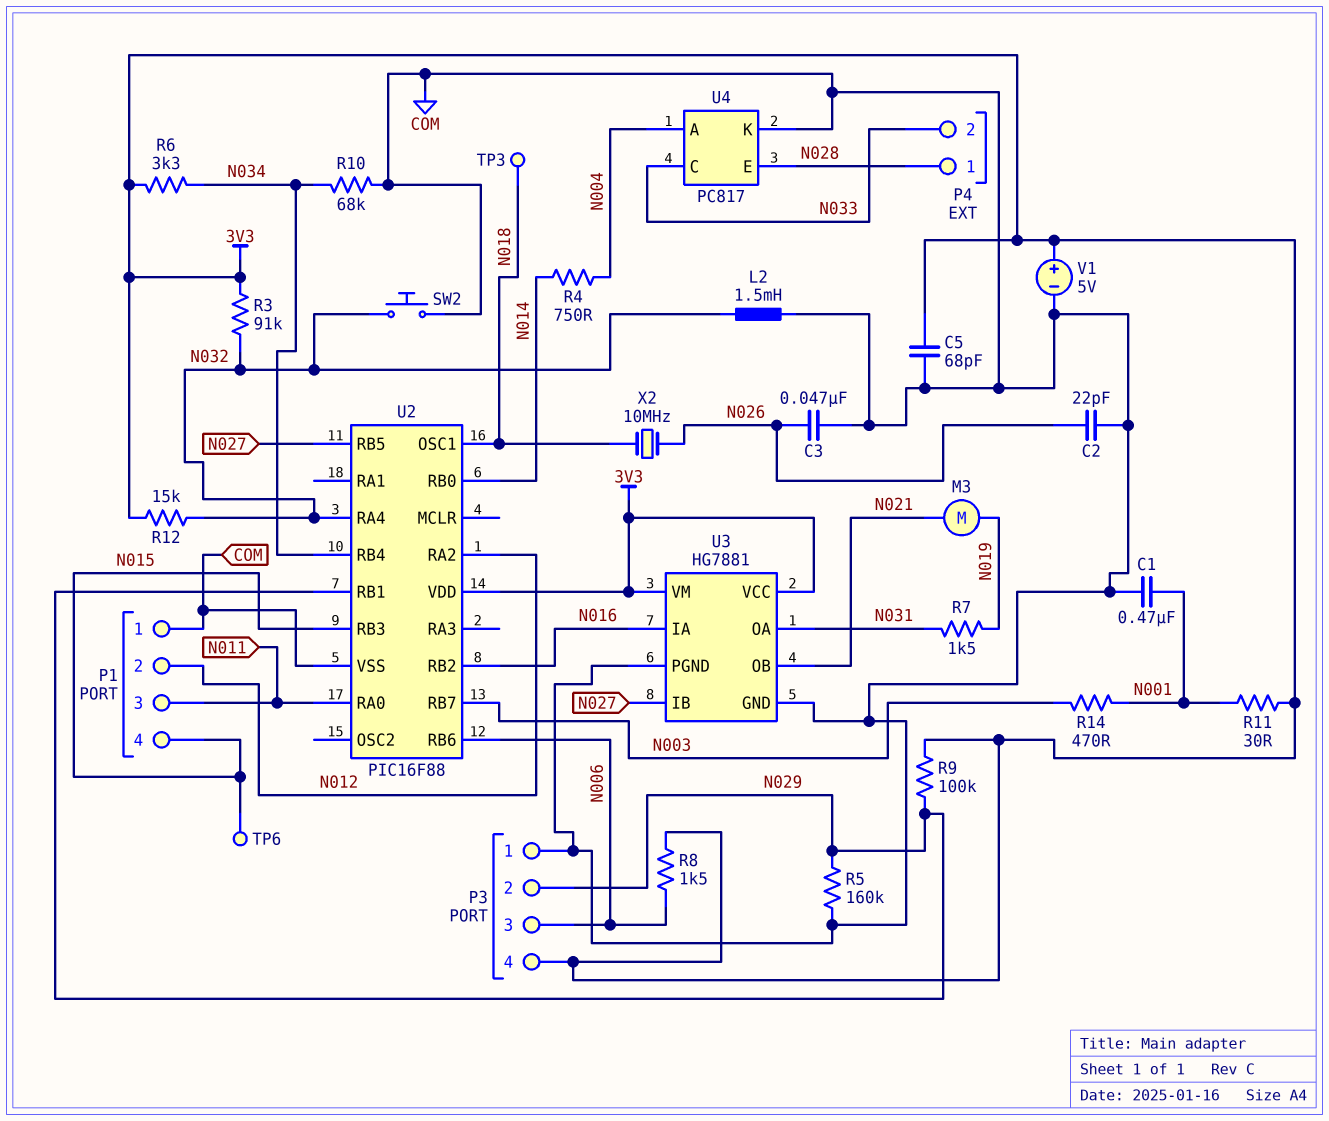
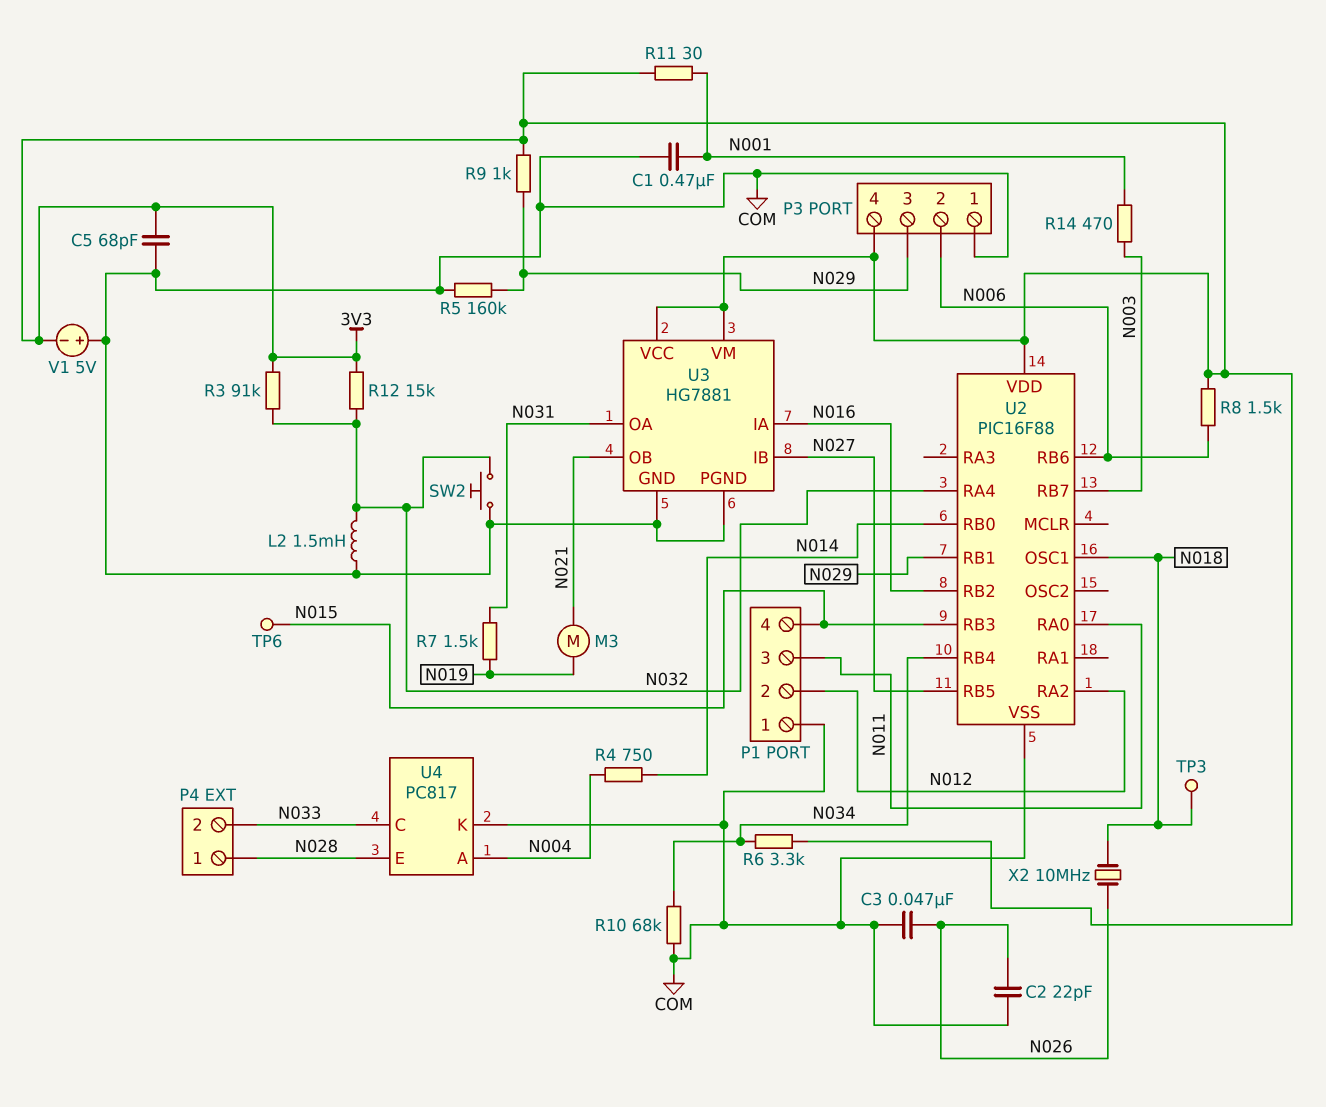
P3 pin 2: N029 -> N006
P3 pin 3: N006 -> N029
R9: 100k (3V3, N029) -> 1k (3V3, N029)
V1: 5V (plus 3V3, minus COM) -> 5V (plus COM, minus 3V3)

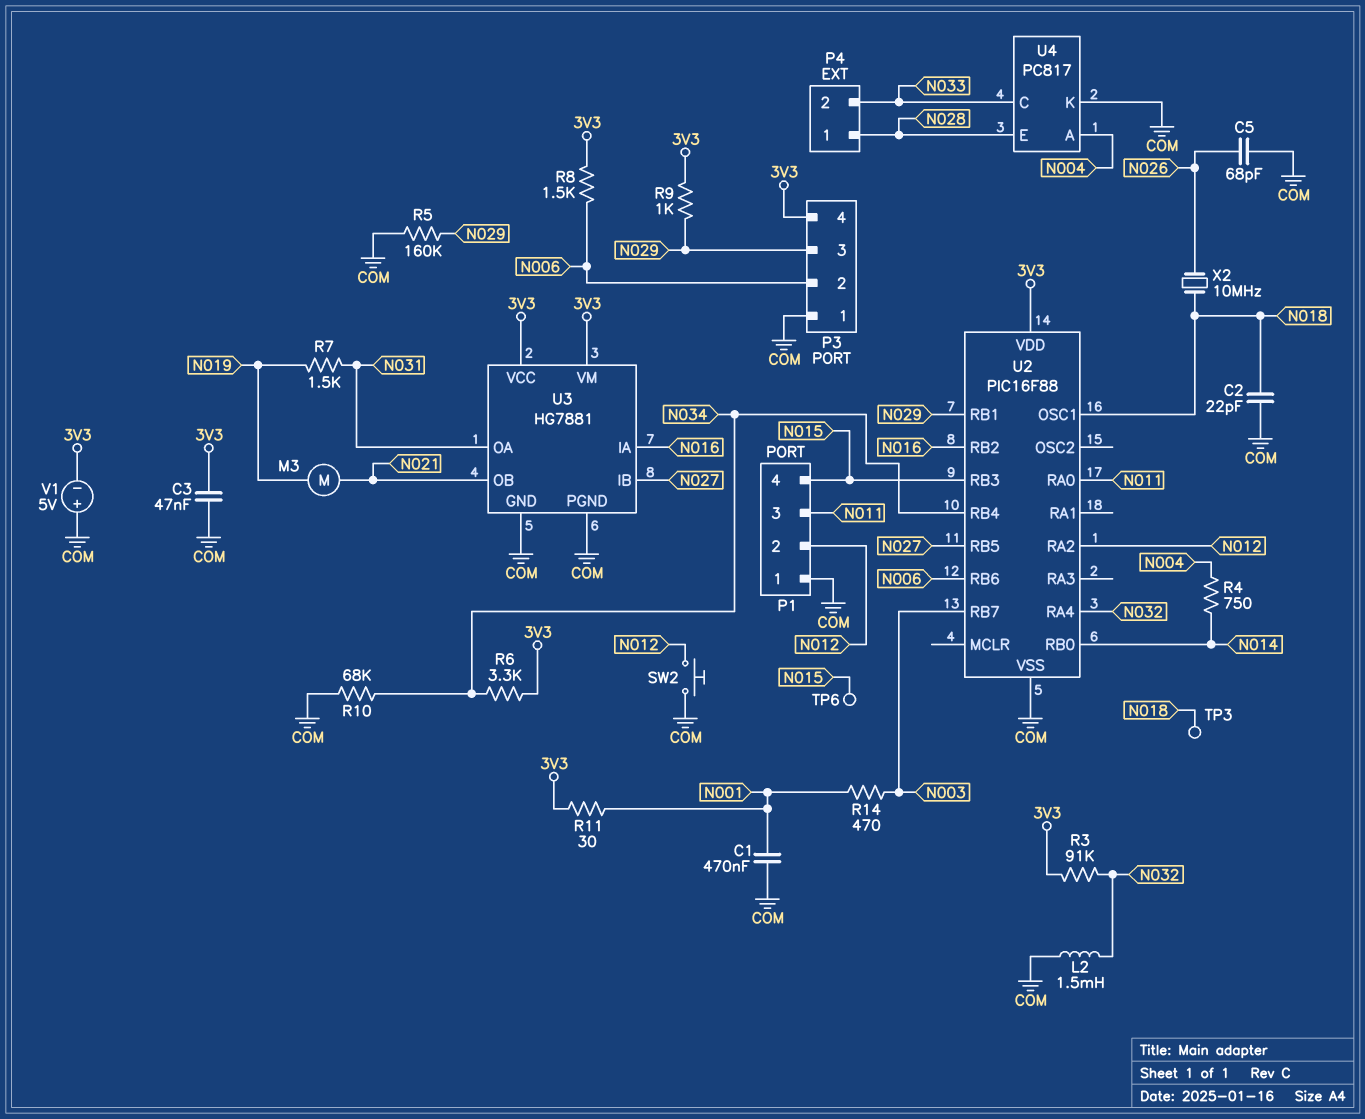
C2: 22pF (COM, N026) -> 22pF (COM, N018)
C3: 47nF (COM, N026) -> 47nF (3V3, COM)
C5: 68pF (3V3, COM) -> 68pF (COM, N026)
R12: 15k (3V3, N032) -> none
SW2: button (COM, N032) -> button (COM, N012)

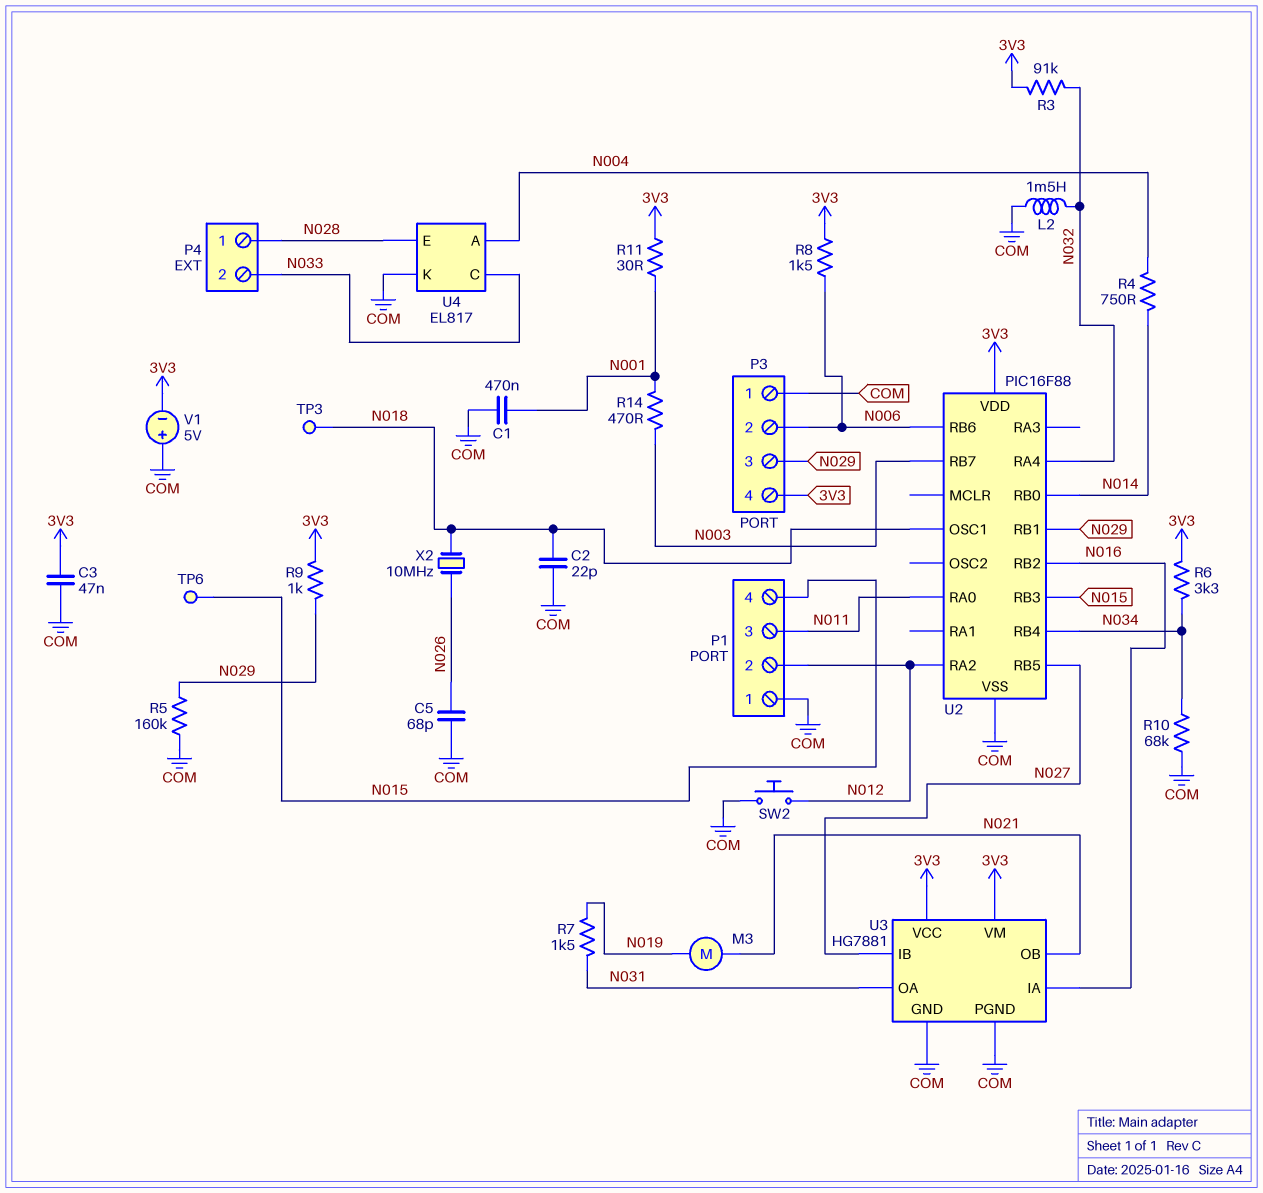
U4: PC817 -> EL817

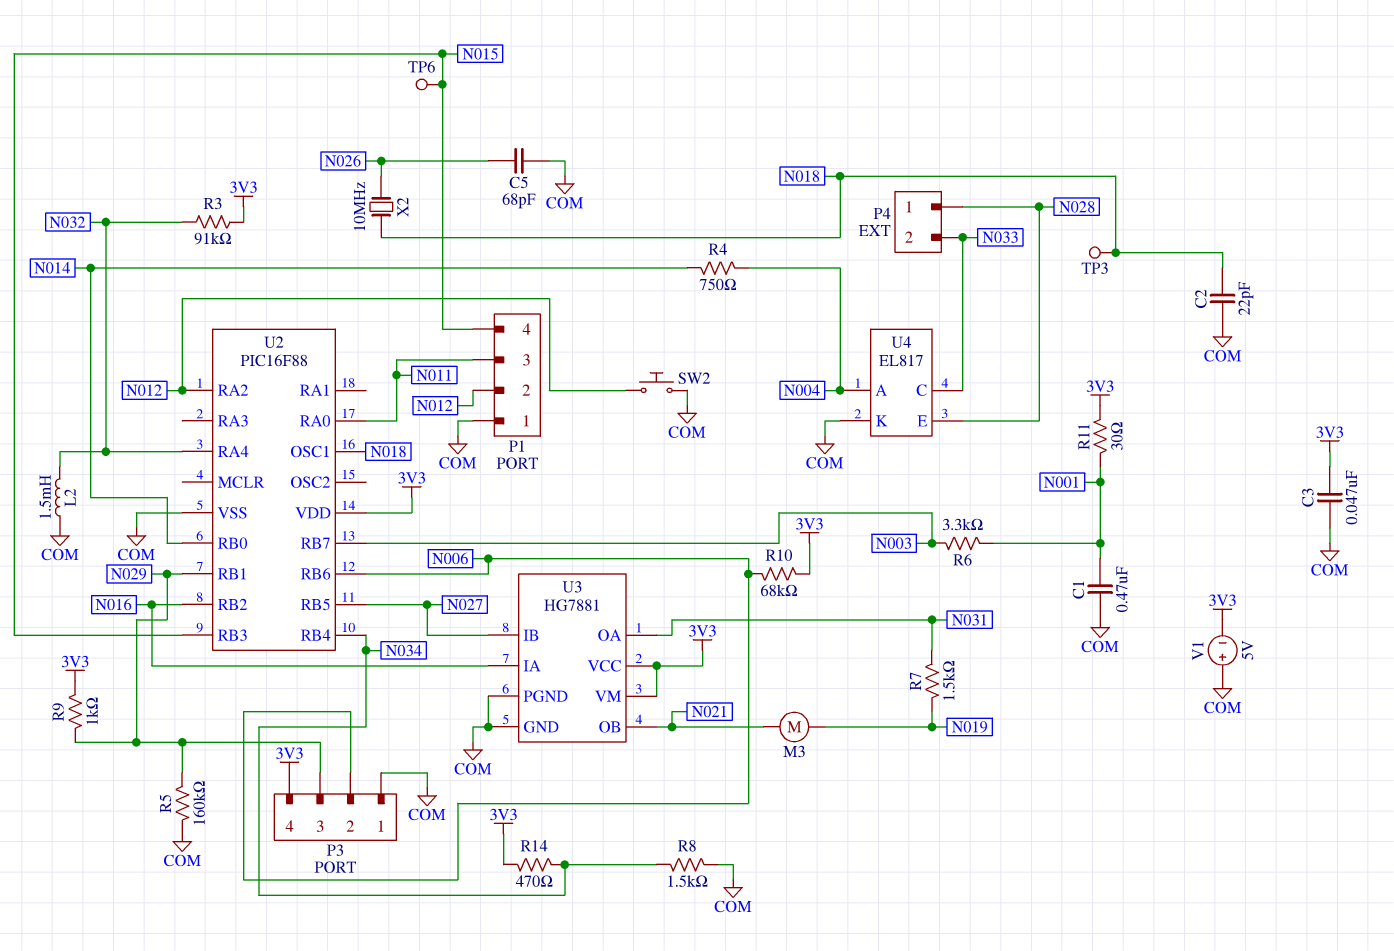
R6: 3.3k (3V3, N034) -> 3.3k (N001, N003)
R8: 1.5k (3V3, N006) -> 1.5k (COM, N034)
R10: 68k (COM, N034) -> 68k (3V3, N006)
R14: 470 (N001, N003) -> 470 (3V3, N034)

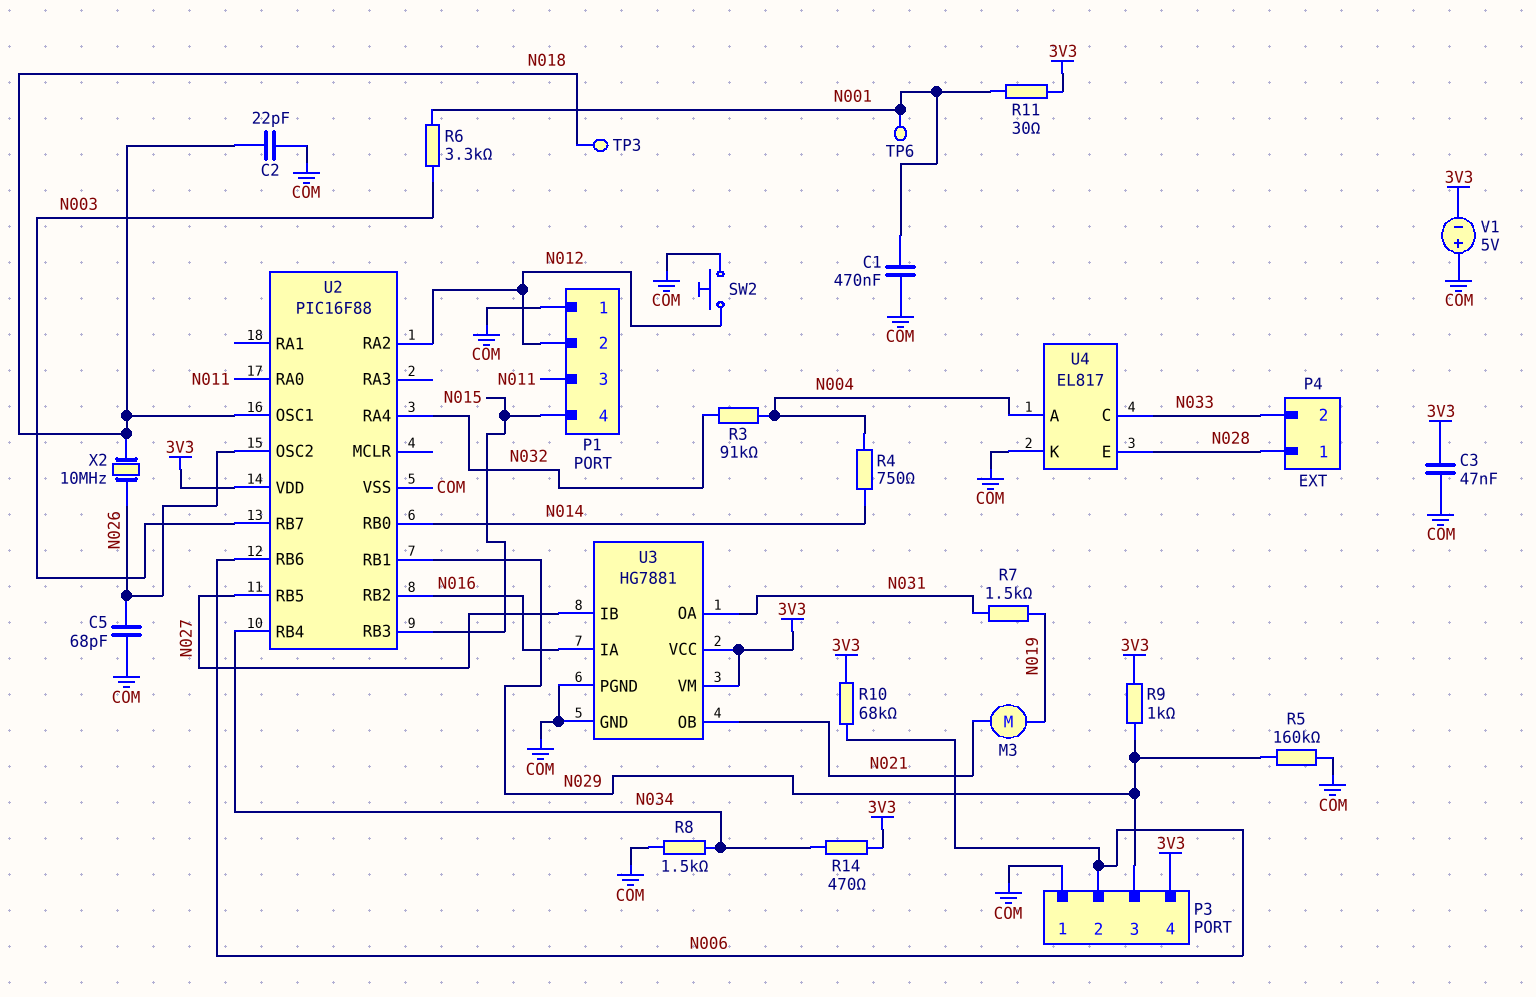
L2: 1.5mH (COM, N032) -> none
R3: 91k (3V3, N032) -> 91k (N004, N032)
TP6: test point (N015) -> test point (N001)
U2 pin OSC2: none -> N026

